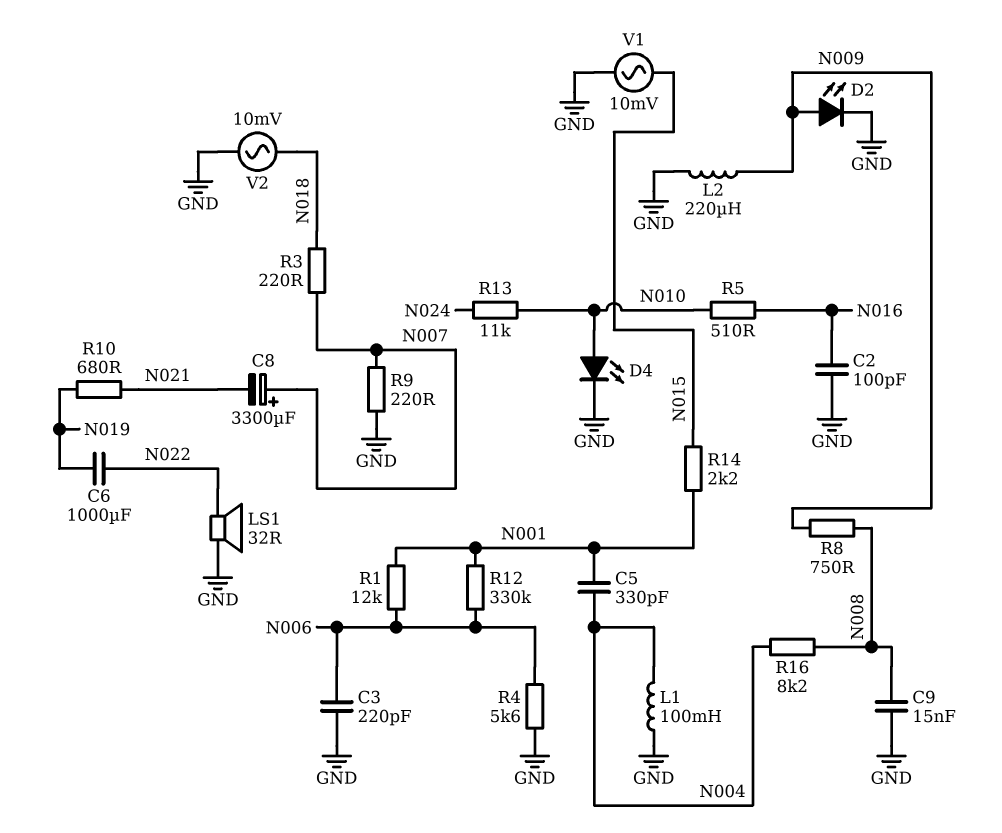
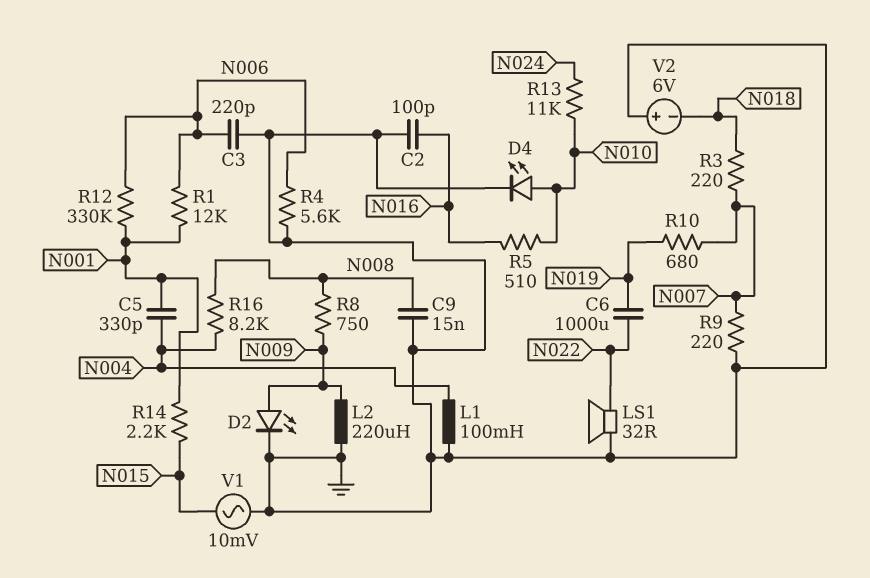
C8: 3300uF (plus N007, minus N021) -> none
R10: 680 (N019, N021) -> 680 (N007, N019)
V2: AC 10mV (GND, N018) -> 6V (plus GND, minus N018)

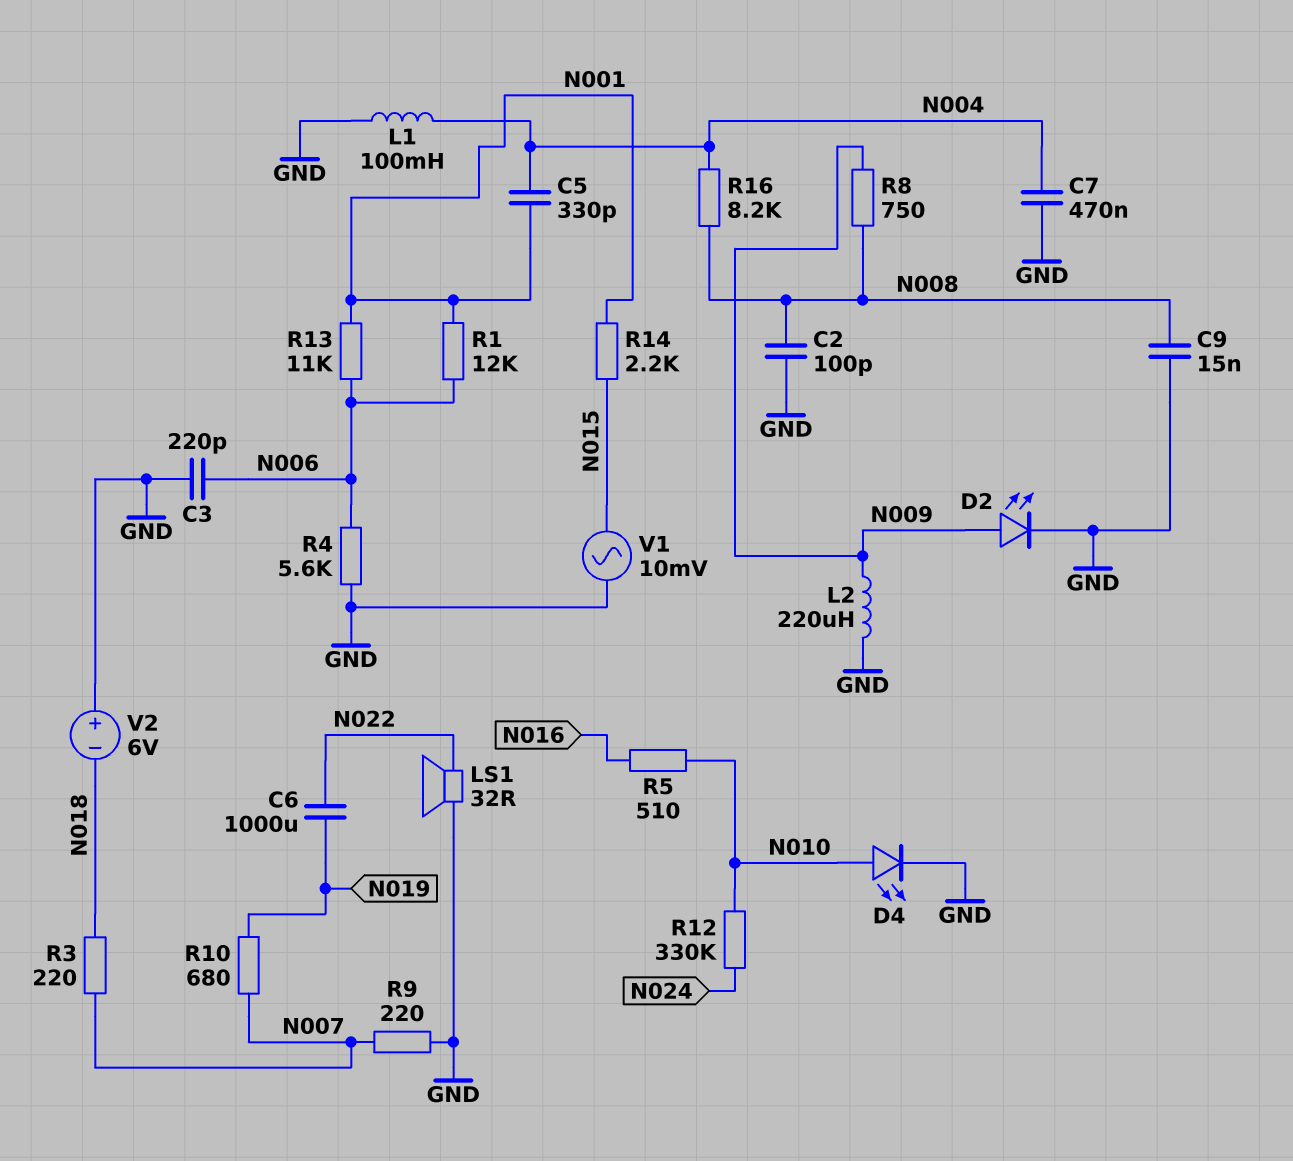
C2: 100pF (GND, N016) -> 100pF (GND, N008)
C7: none -> 470nF (GND, N004)
R12: 330k (N001, N006) -> 330k (N010, N024)
R13: 11k (N010, N024) -> 11k (N001, N006)

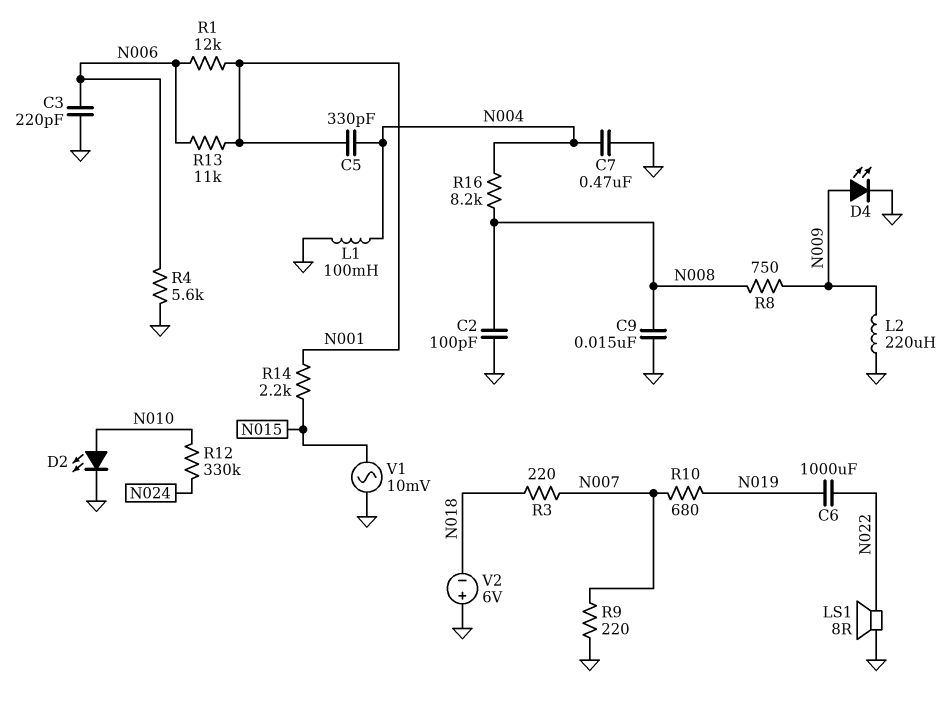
D2: LED (A N009, K GND) -> LED (A N010, K GND)
D4: LED (A N010, K GND) -> LED (A N009, K GND)
LS1: speaker 32R (GND, N022) -> speaker 8R (GND, N022)
R5: 510 (N010, N016) -> none

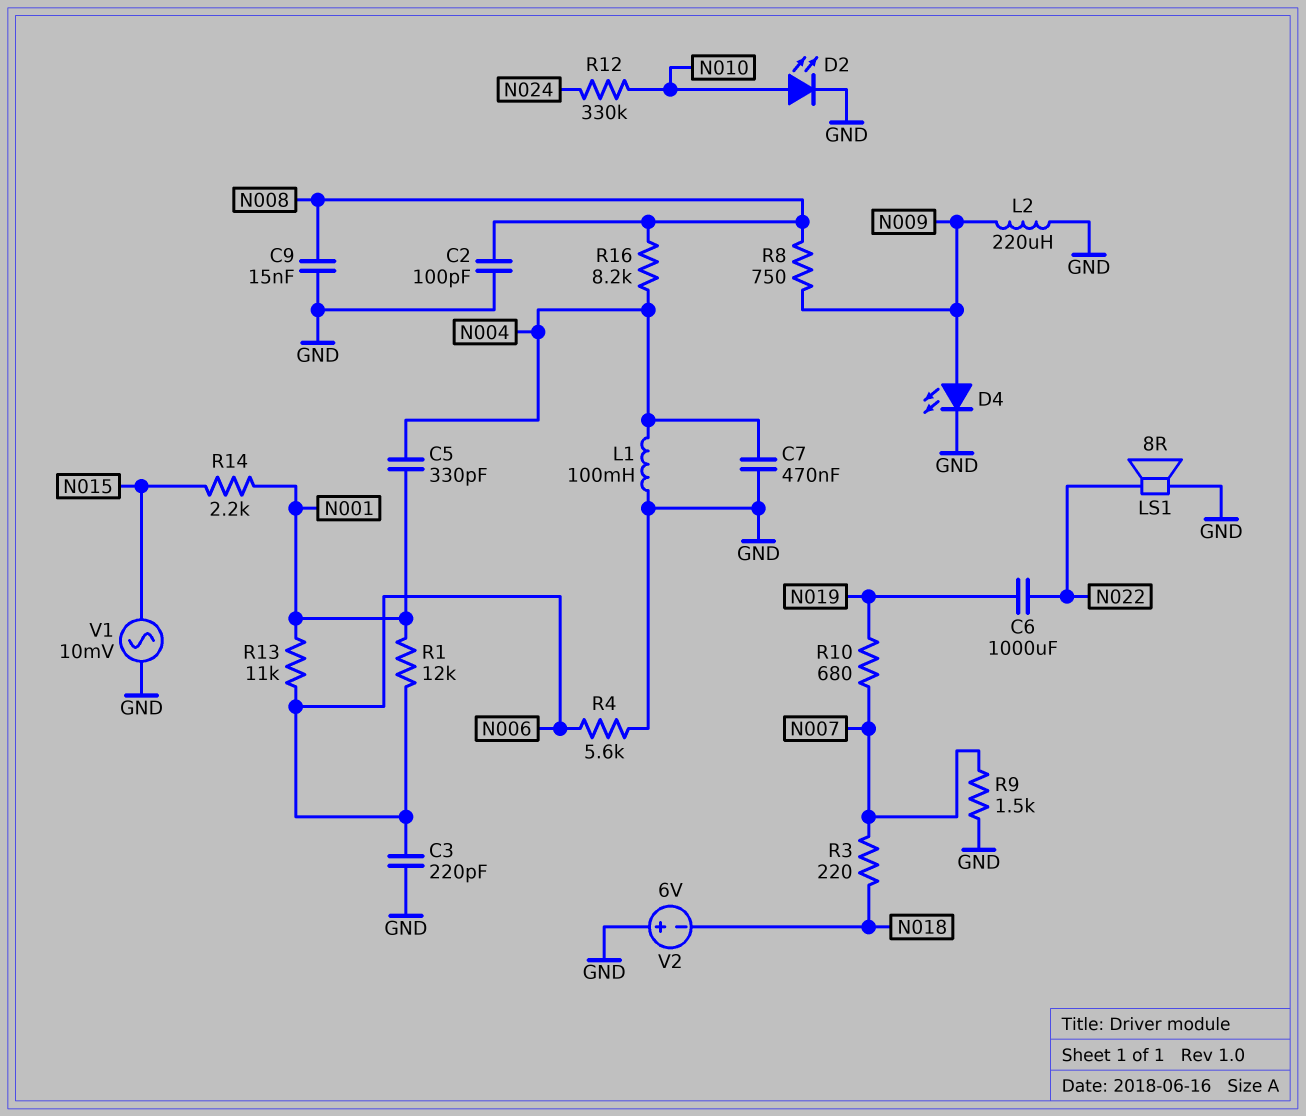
R9: 220 (GND, N007) -> 1.5k (GND, N007)

